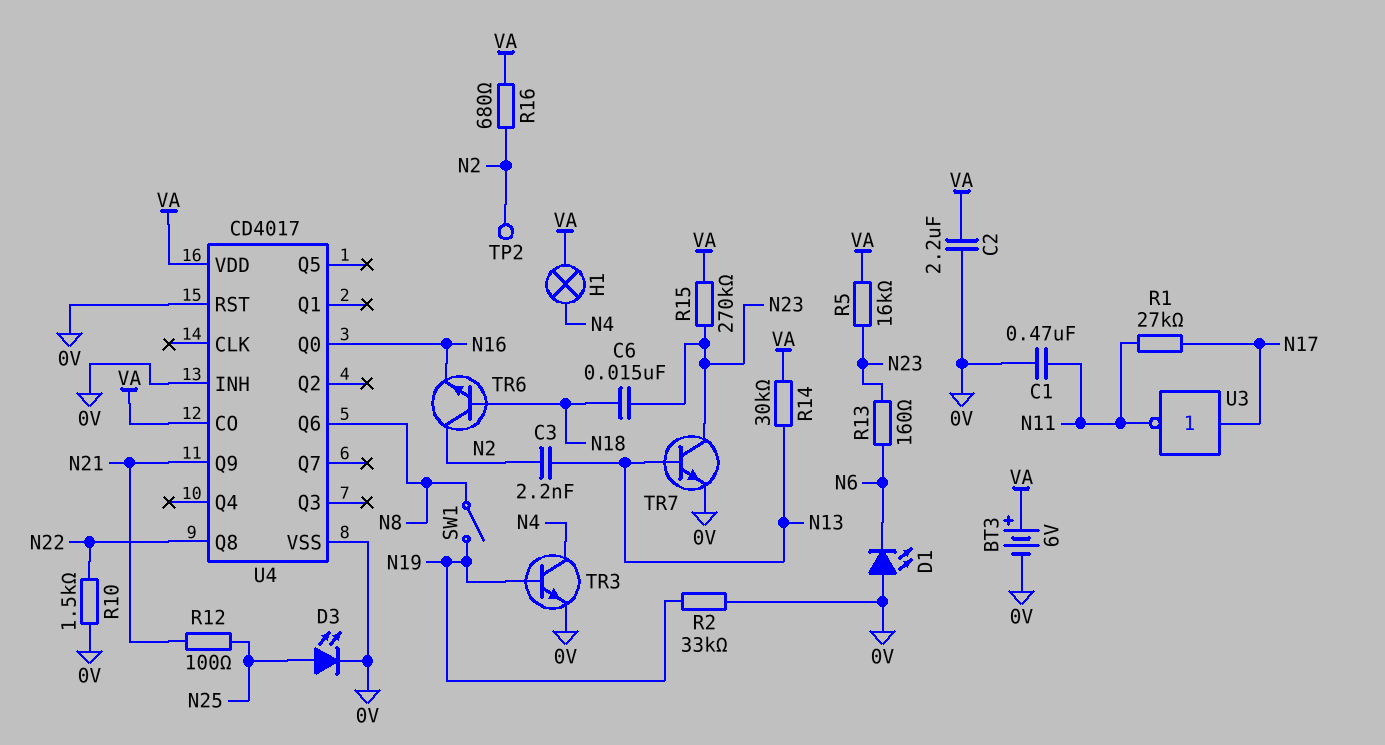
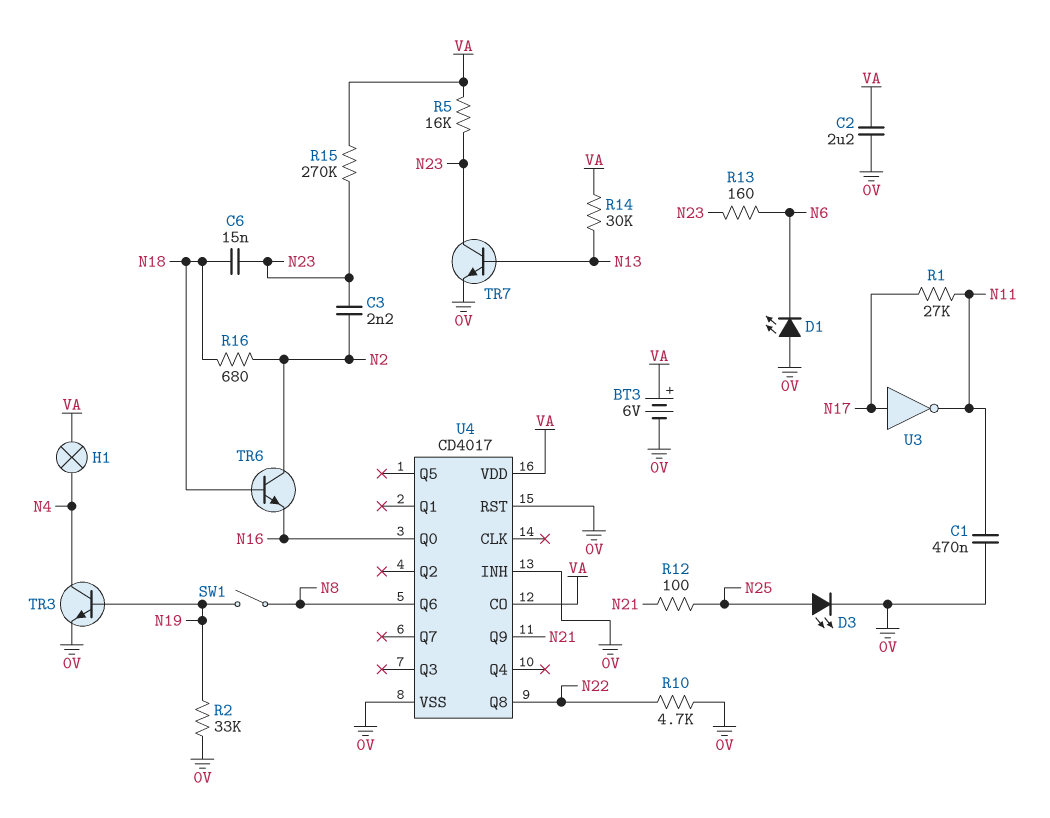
C3: 2.2nF (N2, N13) -> 2.2nF (N2, N23)
R10: 1.5k (0V, N22) -> 4.7k (0V, N22)
R16: 680 (N2, VA) -> 680 (N2, N18)
TP2: test point (N2) -> none

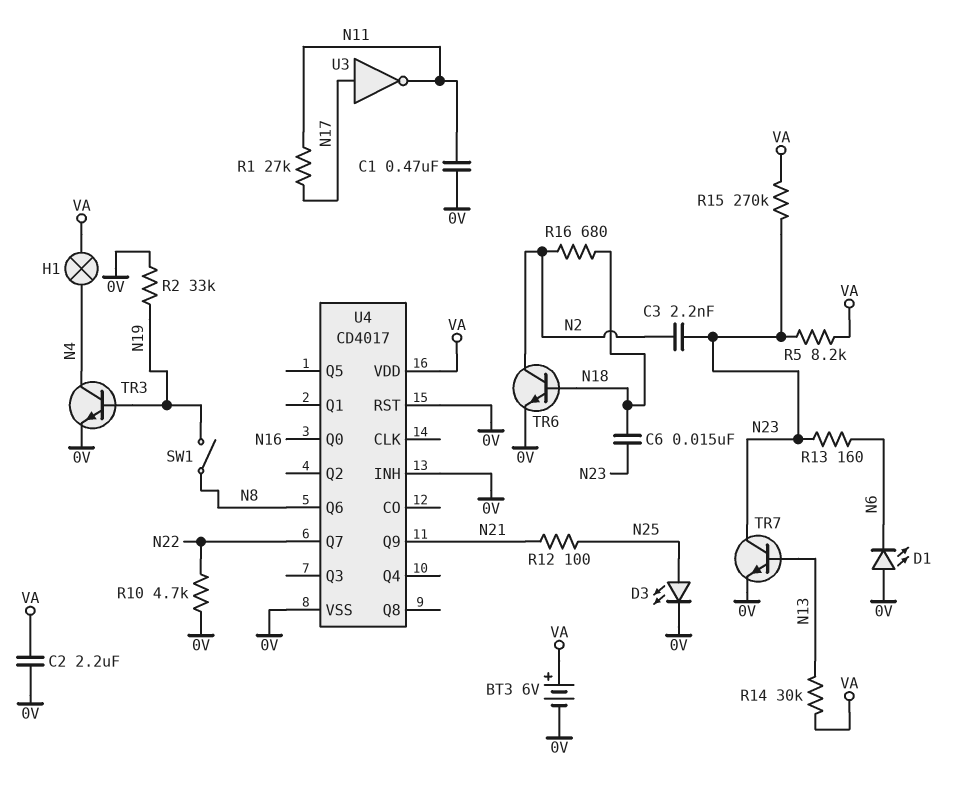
R5: 16k (N23, VA) -> 8.2k (N23, VA)
TR6: NPN (B N18, C N2, E N16) -> NPN (B N18, C N2, E 0V)
U4 pin CO: VA -> none
U4 pin Q7: none -> N22
U4 pin Q8: N22 -> none

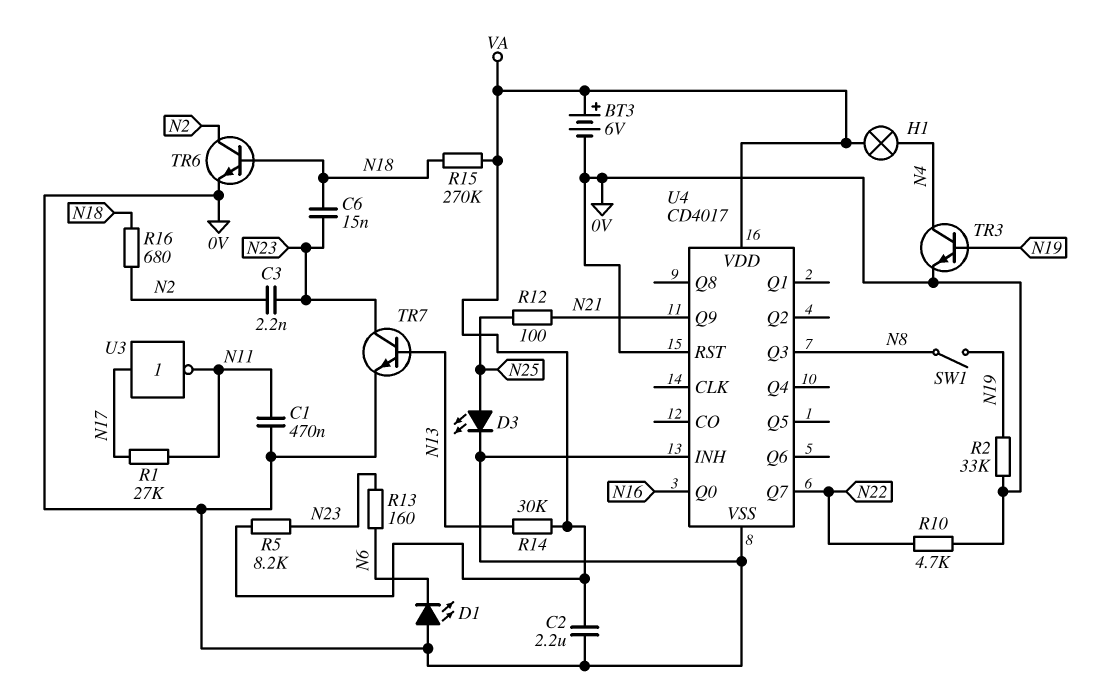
R15: 270k (N23, VA) -> 270k (N18, VA)
U4 pin Q3: none -> N8
U4 pin Q6: N8 -> none

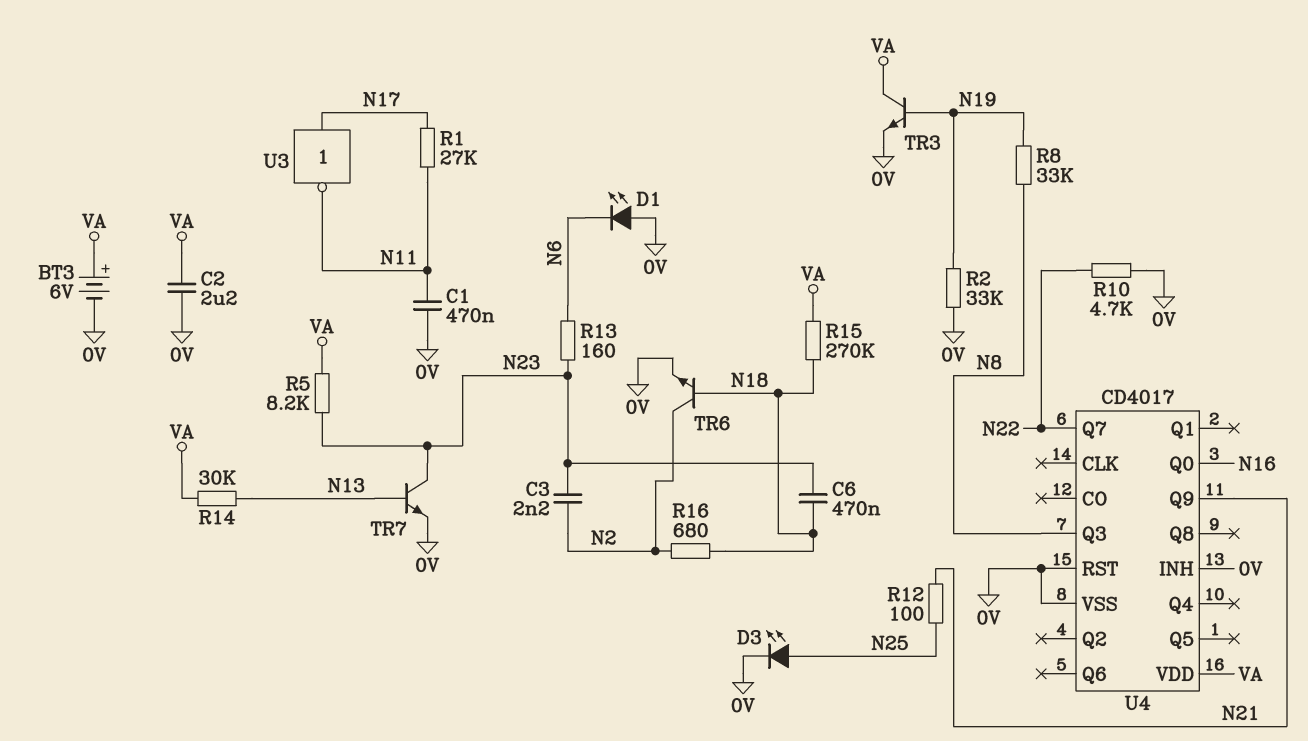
C6: 15nF (N18, N23) -> 470nF (N18, N23)
H1: lamp (N4, VA) -> none
R8: none -> 33k (N8, N19)
SW1: switch (N8, N19) -> none
TR3: NPN (B N19, C N4, E 0V) -> NPN (B N19, C VA, E 0V)

